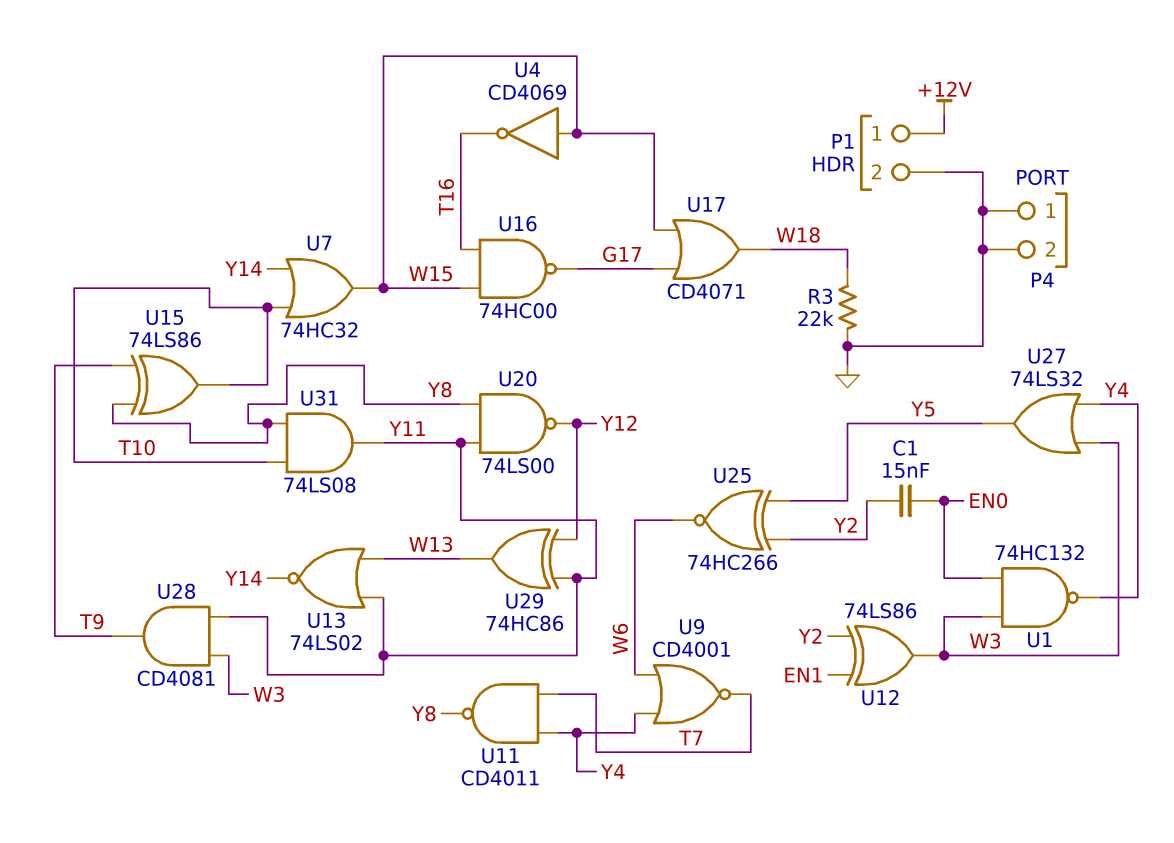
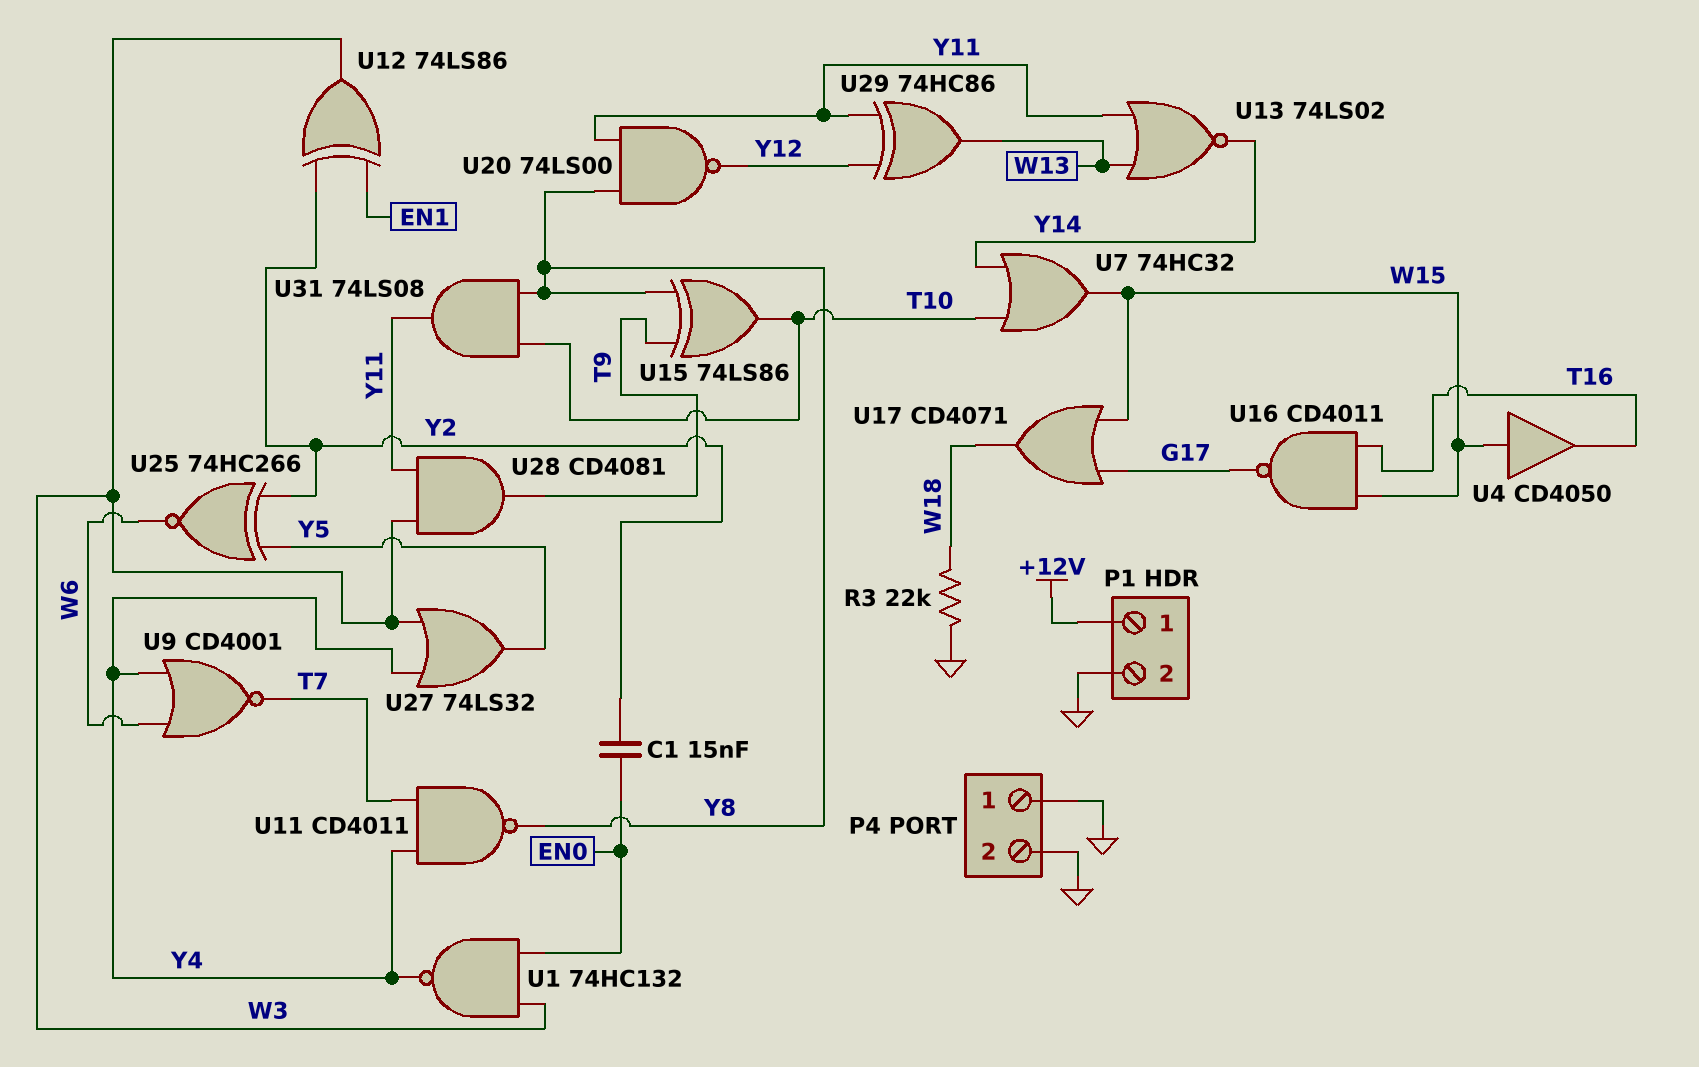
U4: NOT CD4069 (in W15, out T16) -> buffer CD4050 (in W15, out T16)
U16: NAND 74HC00 (in T16, in W15, out G17) -> NAND CD4011 (in T16, in W15, out G17)

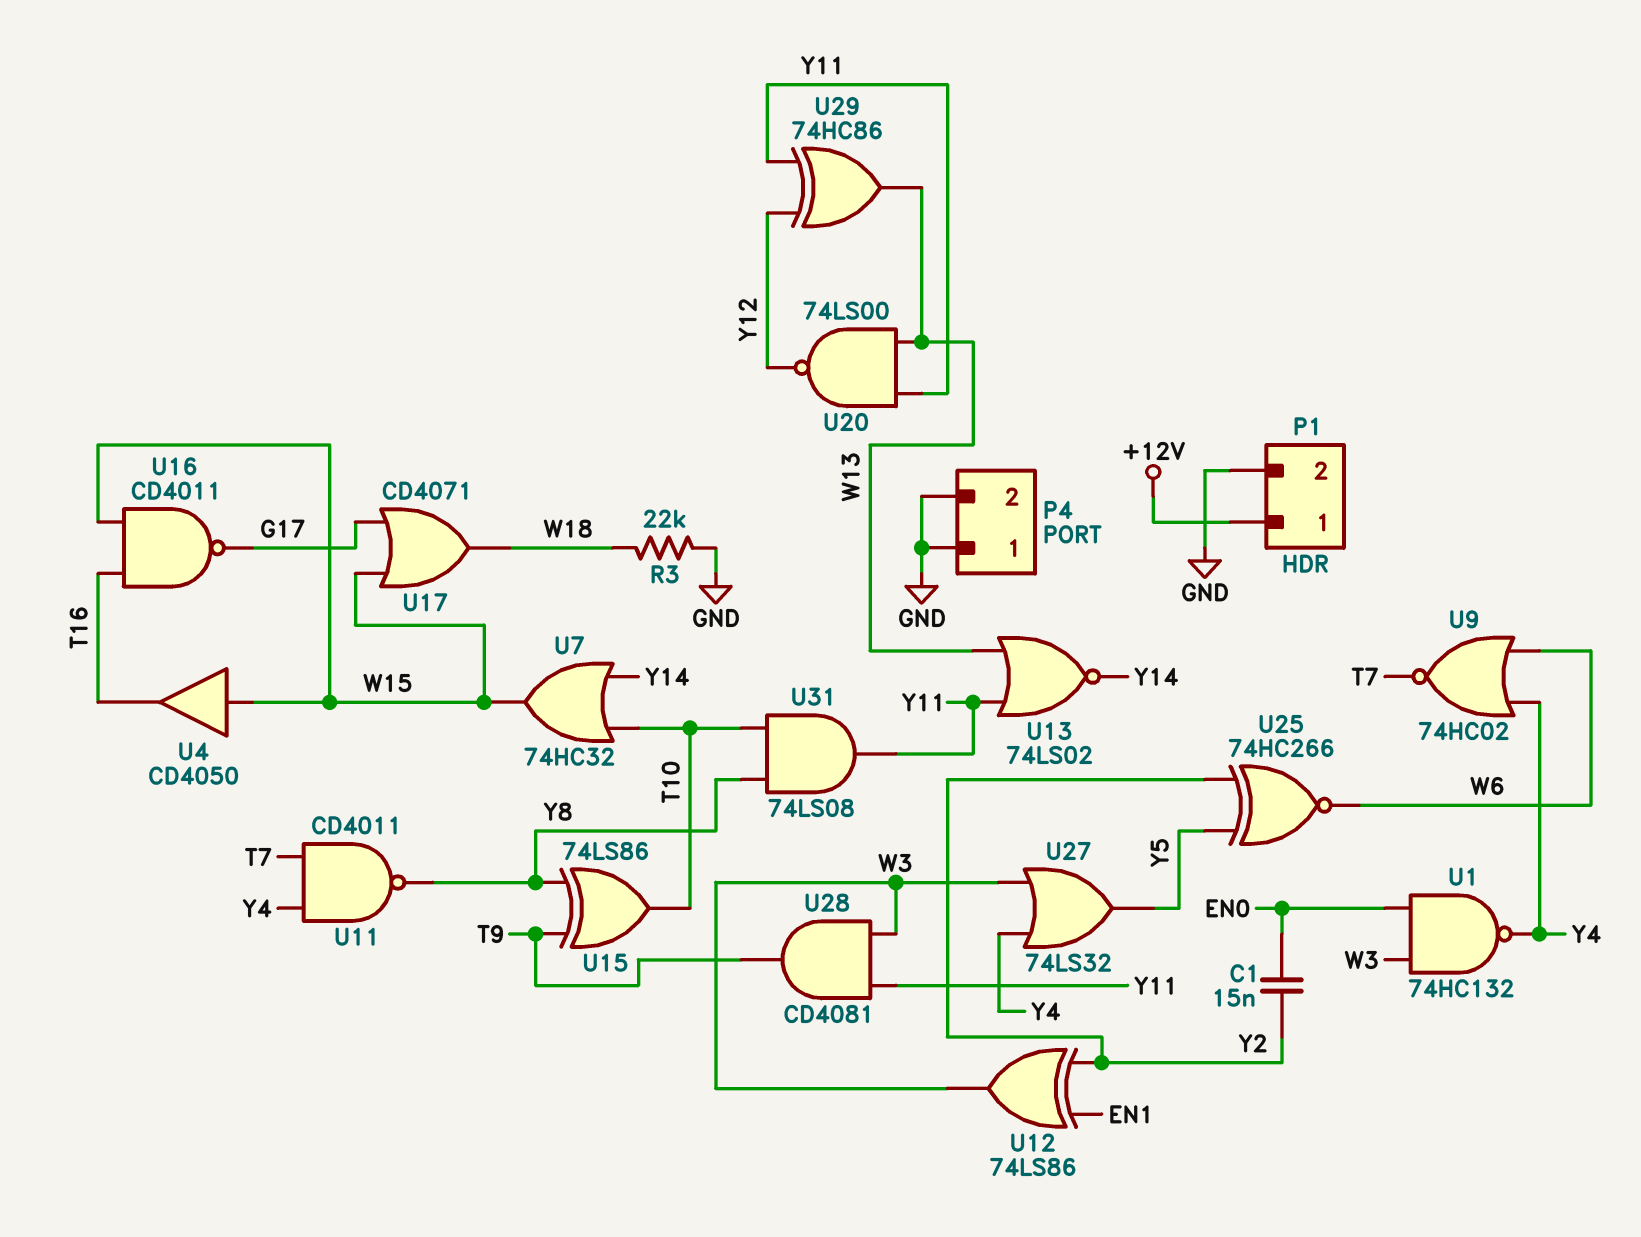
U9: NOR CD4001 (in W6, in Y4, out T7) -> NOR 74HC02 (in W6, in Y4, out T7)
U20: NAND 74LS00 (in Y8, in Y11, out Y12) -> NAND 74LS00 (in W13, in Y11, out Y12)

